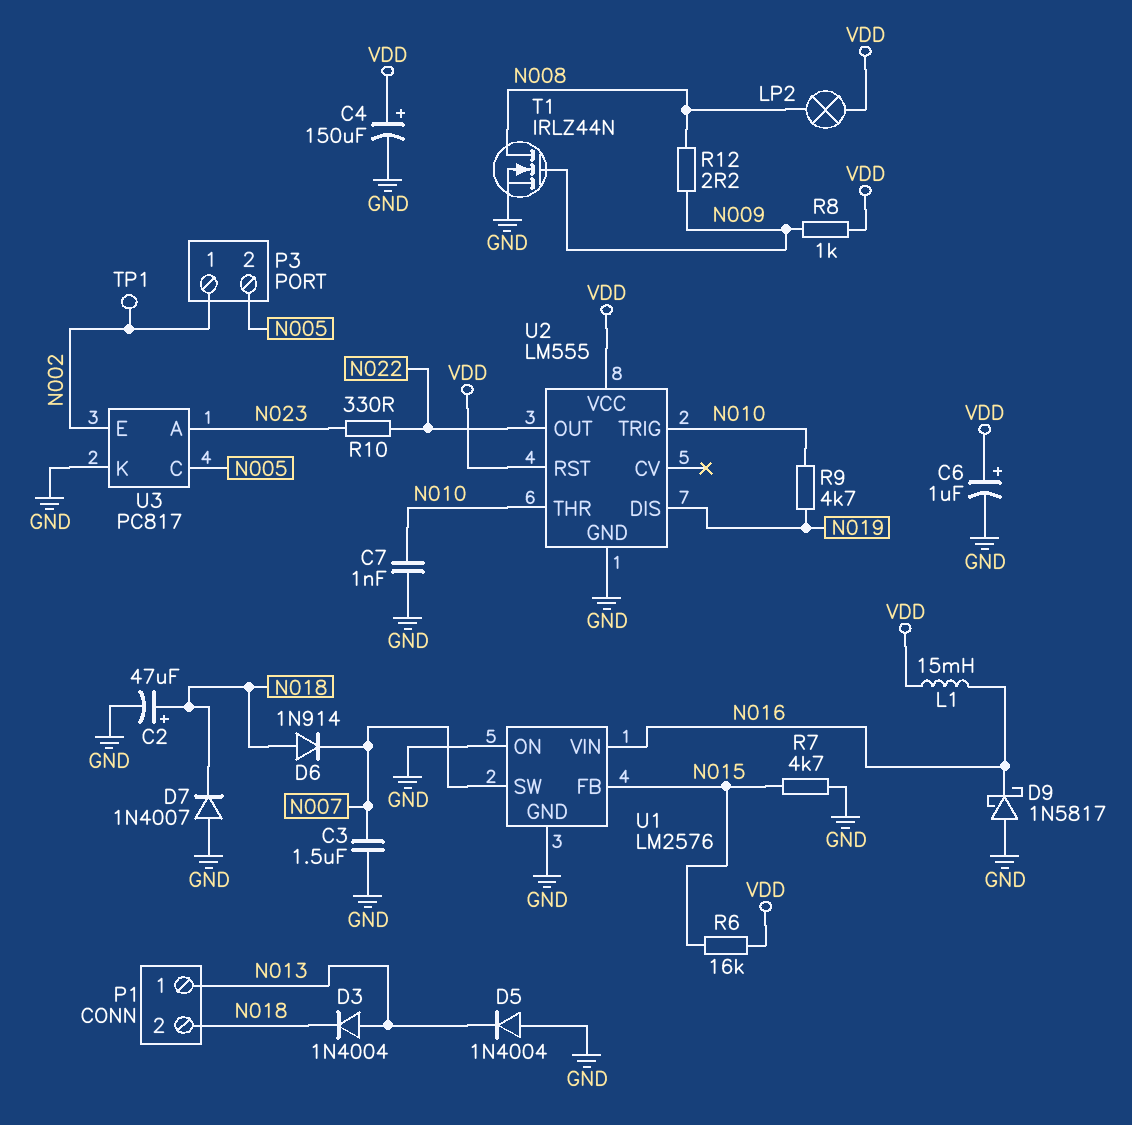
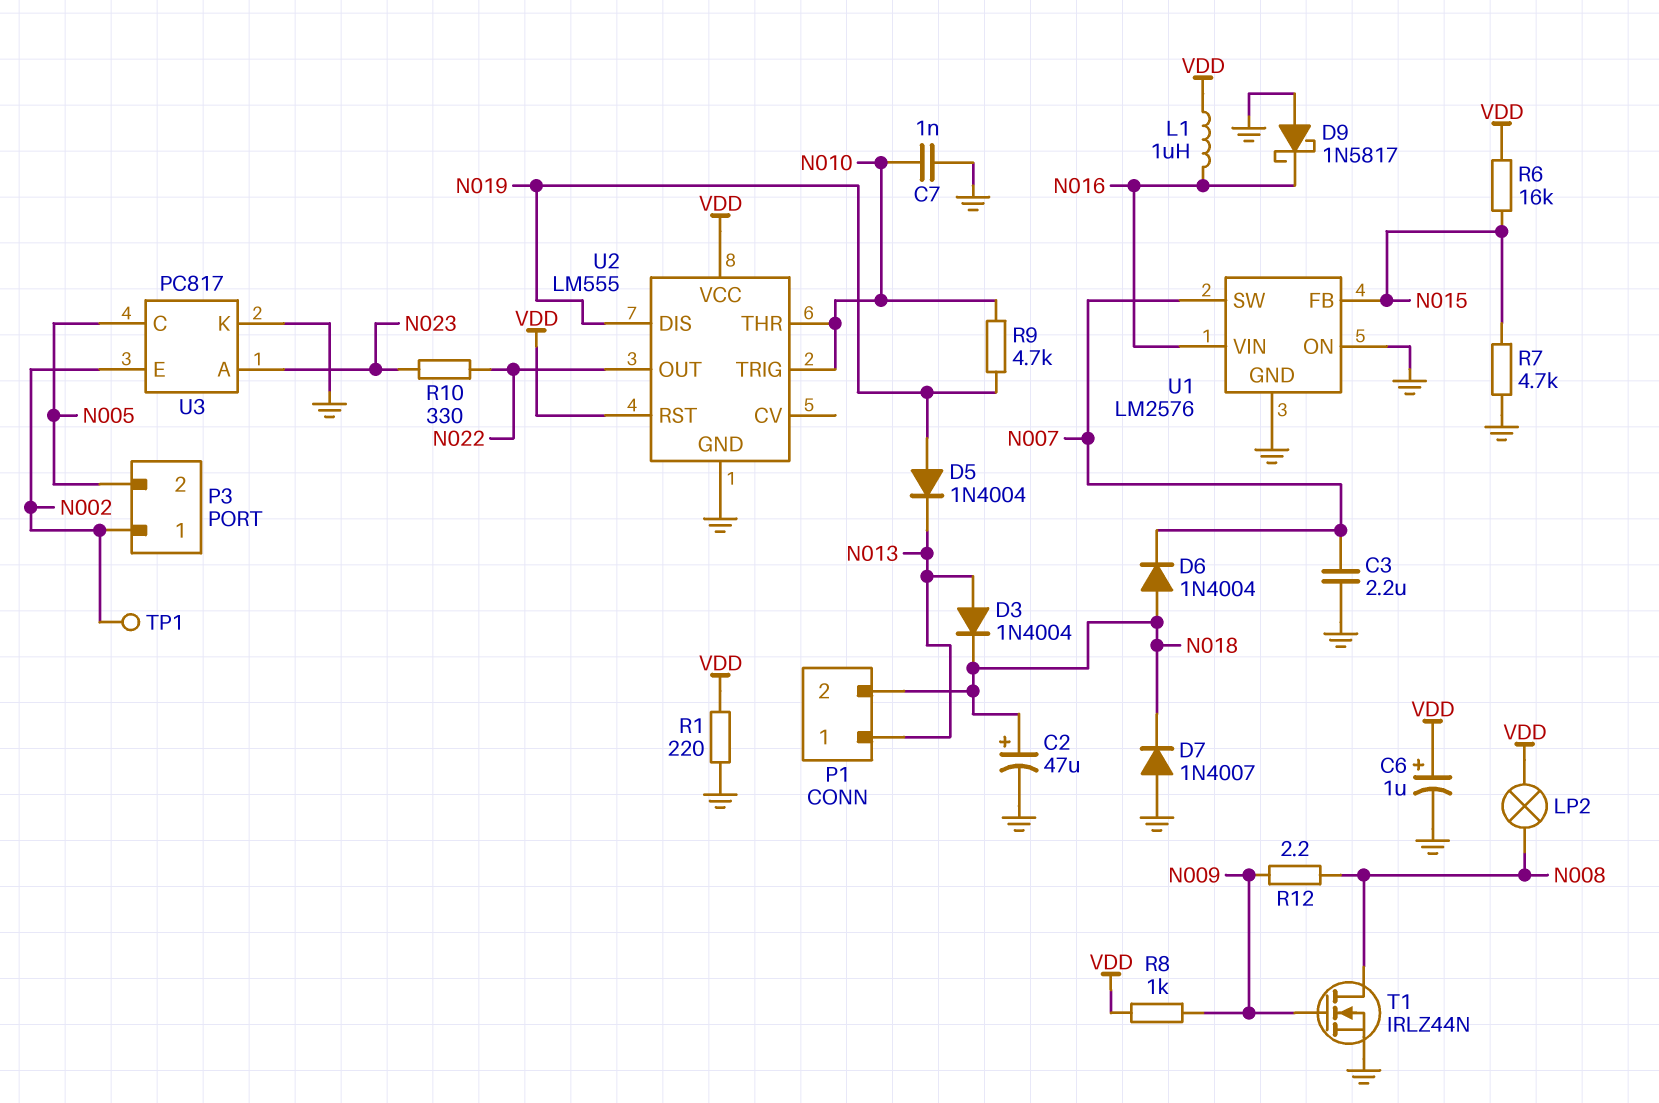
C3: 1.5uF (GND, N007) -> 2.2uF (GND, N007)
C4: 150uF (plus VDD, minus GND) -> none
D5: diode 1N4004 (A GND, K N013) -> diode 1N4004 (A N019, K N013)
D6: diode 1N914 (A N018, K N007) -> diode 1N4004 (A N018, K N007)
L1: 15mH (N016, VDD) -> 1uH (N016, VDD)
R1: none -> 220 (GND, VDD)

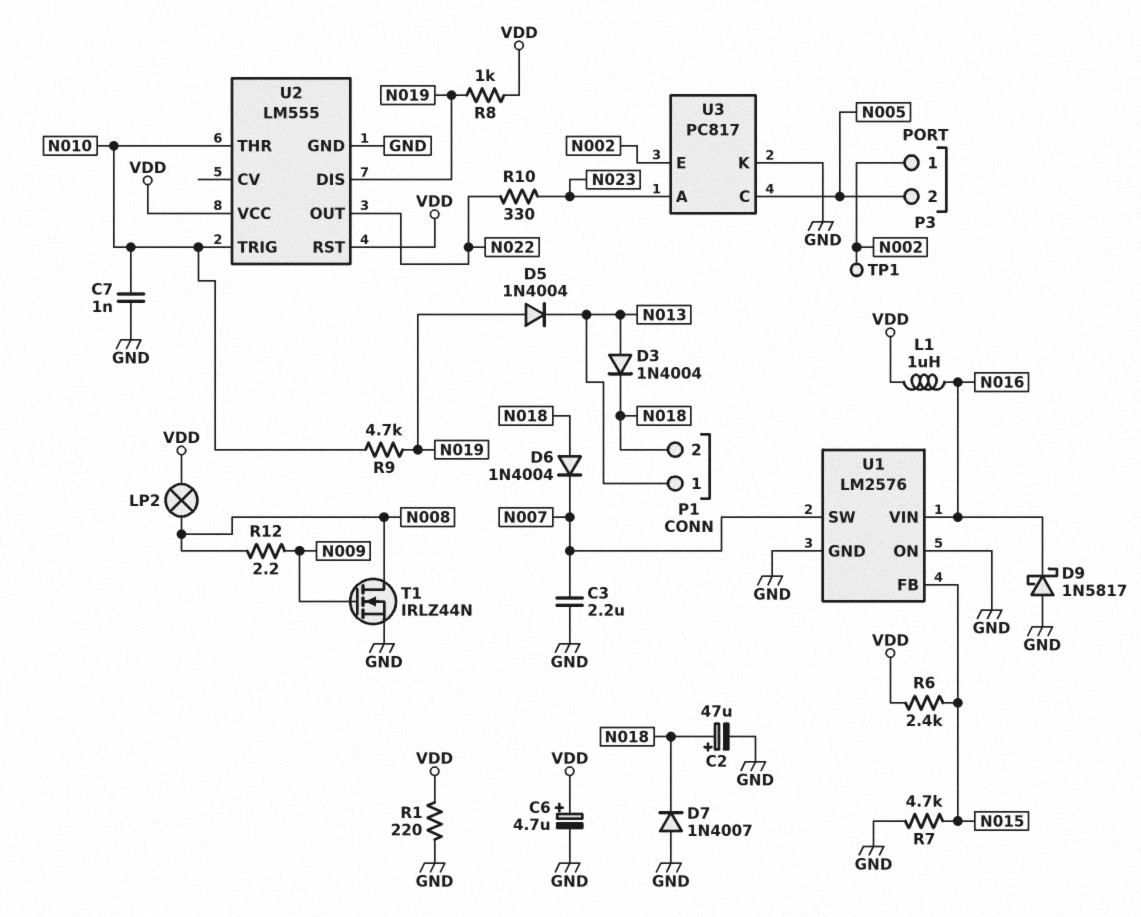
C6: 1uF (plus VDD, minus GND) -> 4.7uF (plus VDD, minus GND)
R6: 16k (N015, VDD) -> 2.4k (N015, VDD)
R8: 1k (N009, VDD) -> 1k (N019, VDD)

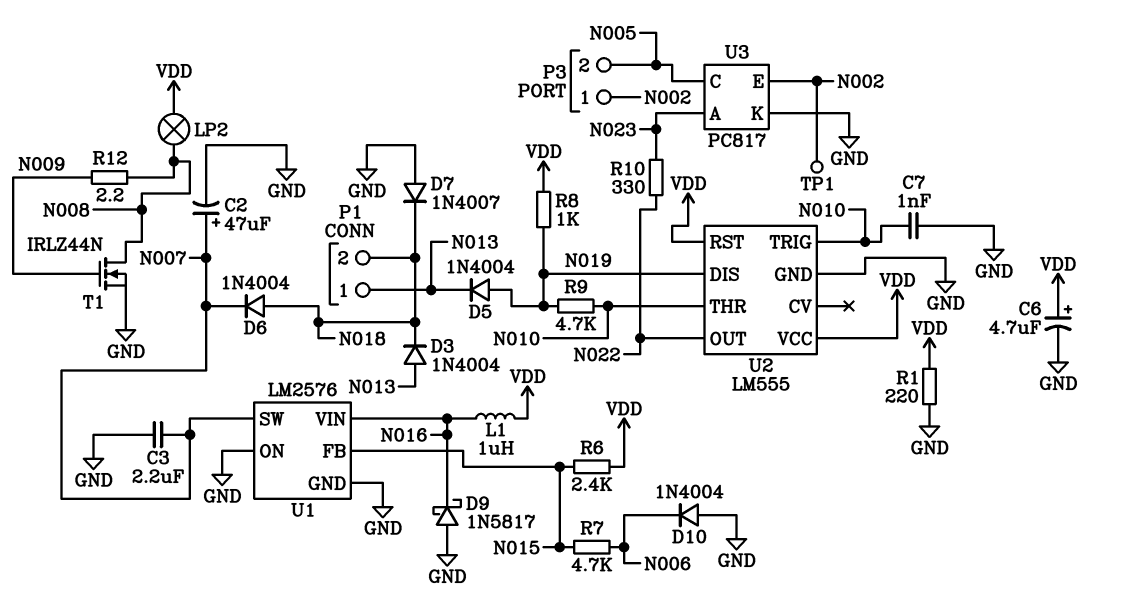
C2: 47uF (plus N018, minus GND) -> 47uF (plus N007, minus GND)
D10: none -> diode 1N4004 (A GND, K N006)
R7: 4.7k (GND, N015) -> 4.7k (N006, N015)

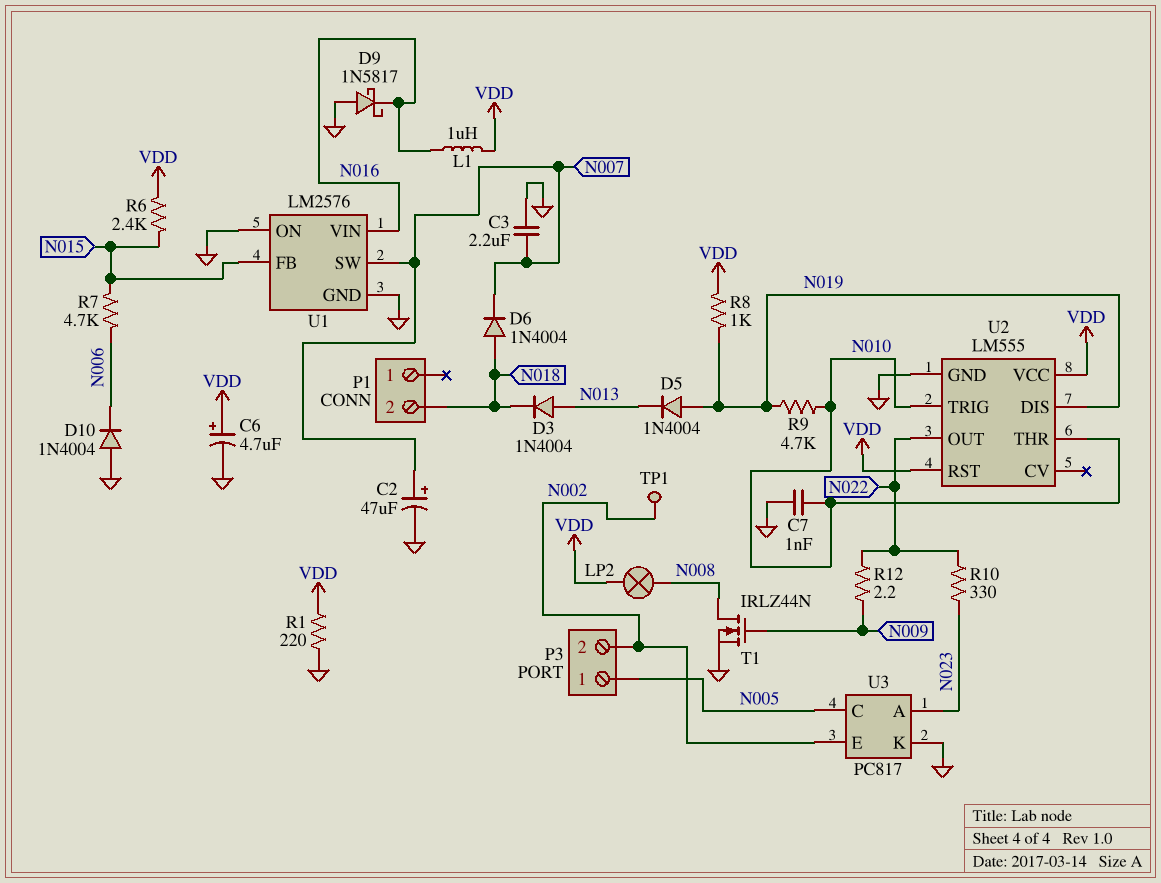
D7: diode 1N4007 (A GND, K N018) -> none
P1 pin 1: N013 -> none
P3 pin 1: N002 -> N005
P3 pin 2: N005 -> N002
R12: 2.2 (N008, N009) -> 2.2 (N009, N022)

